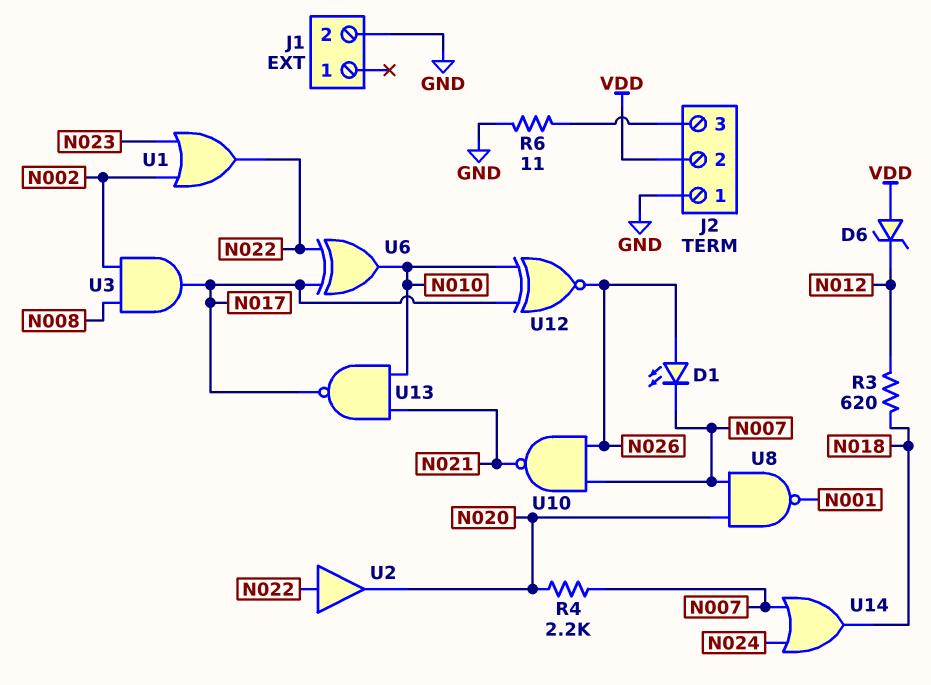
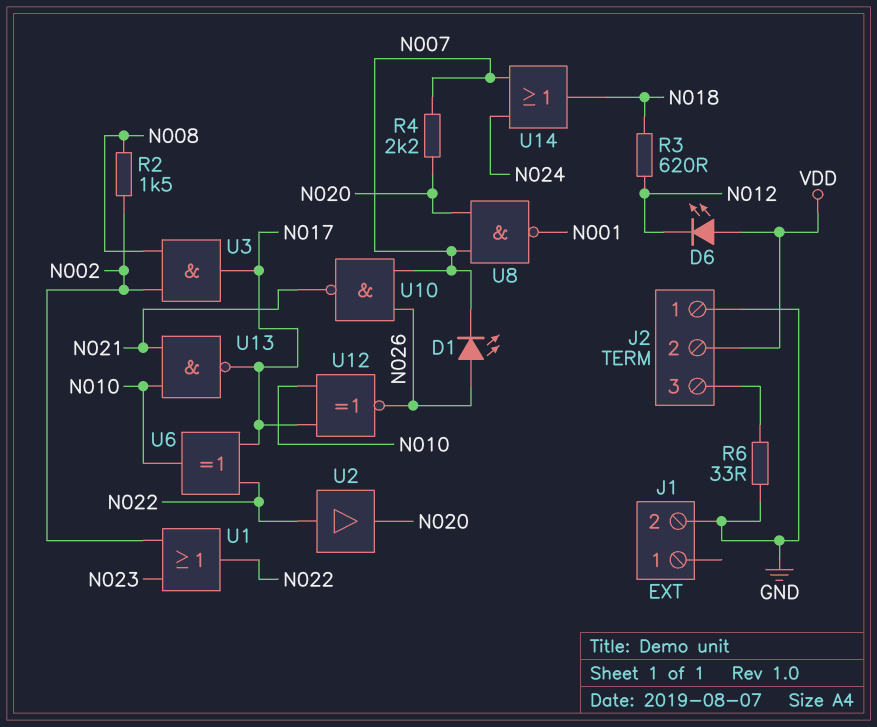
D6: zener (A VDD, K N012) -> LED (A VDD, K N012)
R2: none -> 1.5k (N002, N008)
R6: 11 (GND, J2/3) -> 33 (GND, J2/3)

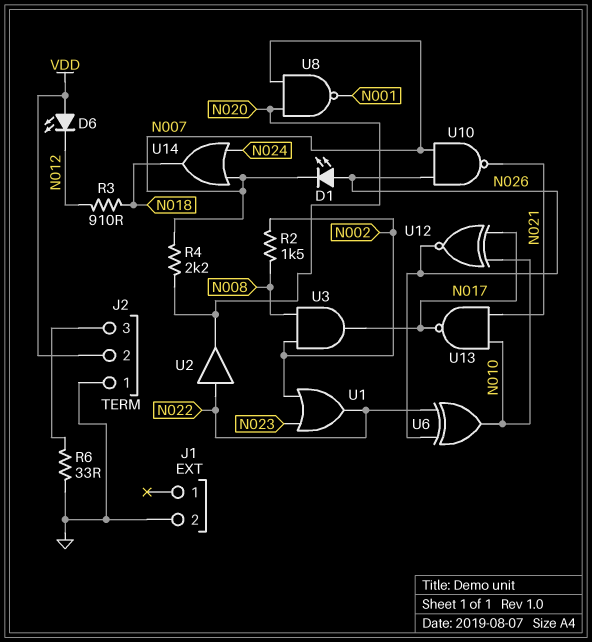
R3: 620 (N012, N018) -> 910 (N012, N018)
U6: XOR (in N017, in N022, out N010) -> XOR (in N022, in N026, out N010)

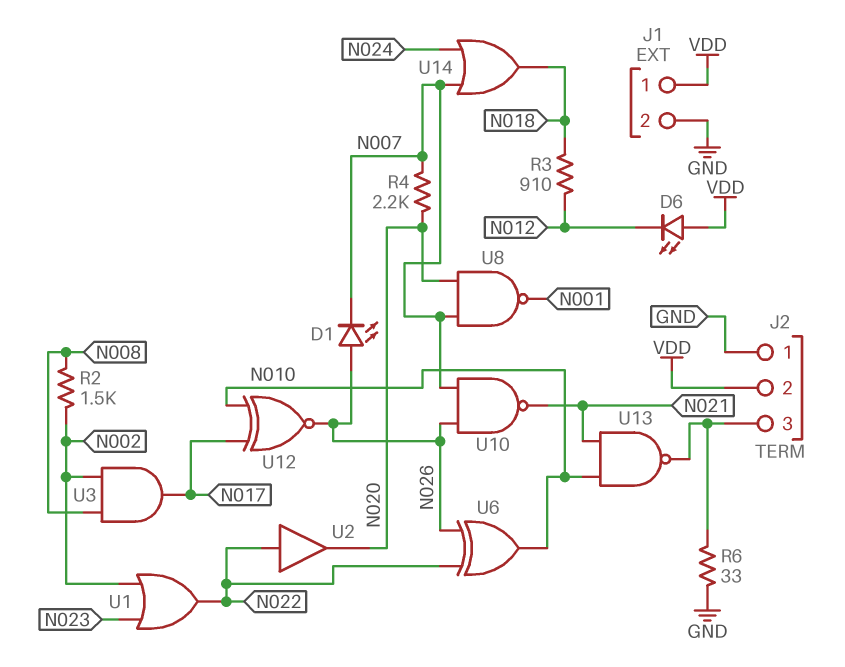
J1 pin 1: none -> VDD
U13: NAND (in N010, in N021, out N017) -> NAND (in N010, in N021, out J2/3)

